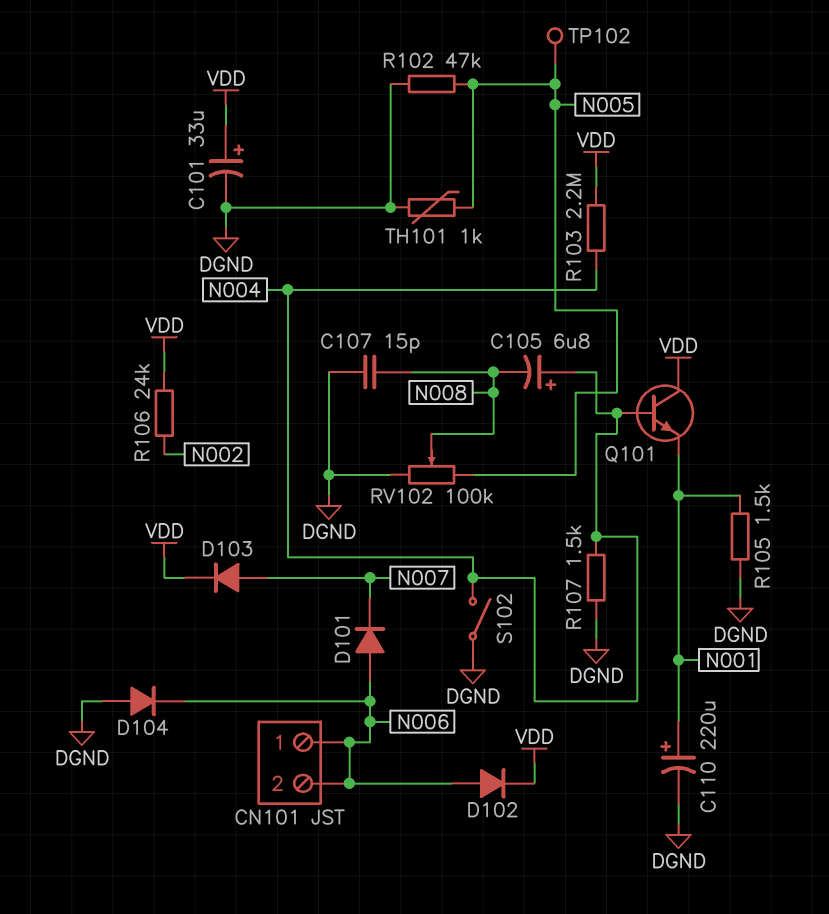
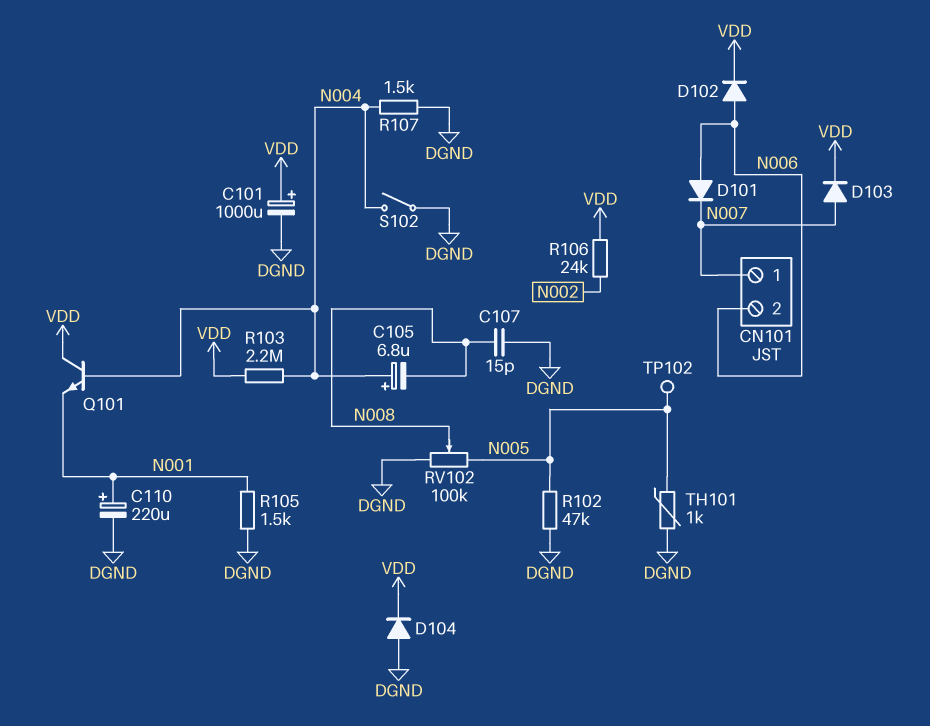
C101: 33uF (plus VDD, minus DGND) -> 1000uF (plus VDD, minus DGND)
CN101 pin 1: N006 -> N007
D104: diode (A DGND, K N006) -> diode (A DGND, K VDD)

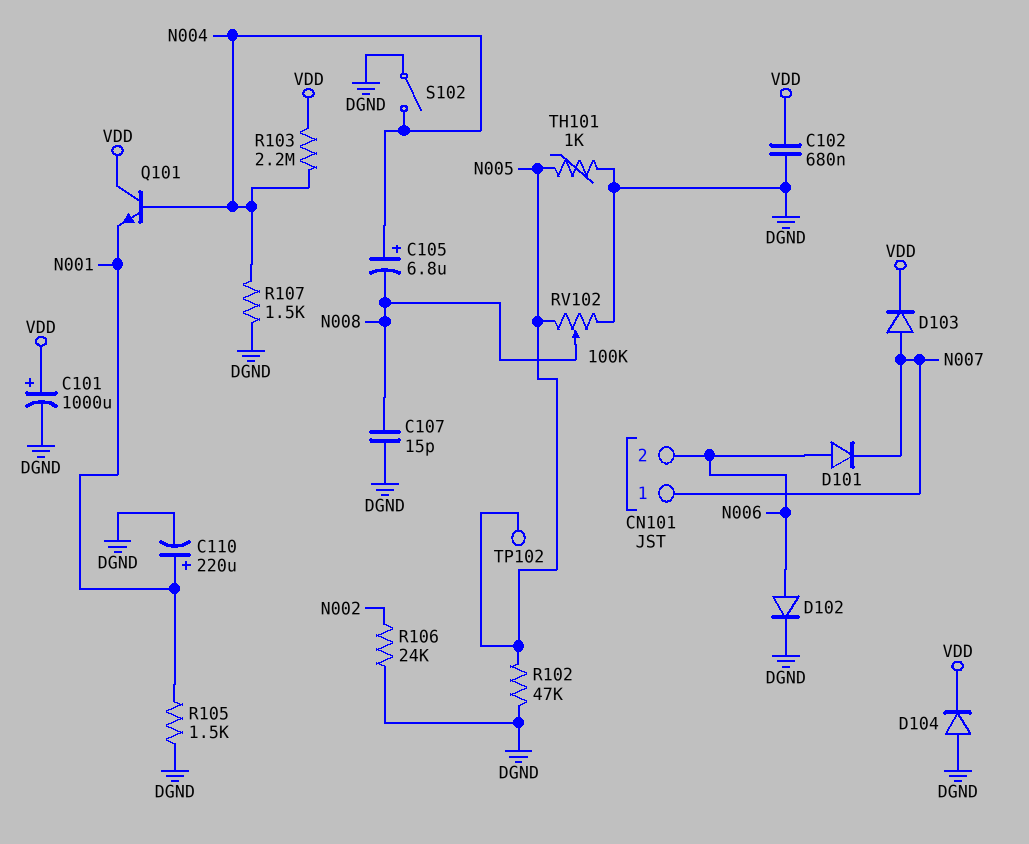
C102: none -> 680nF (DGND, VDD)
D102: diode (A N006, K VDD) -> diode (A N006, K DGND)
R106: 24k (N002, VDD) -> 24k (DGND, N002)

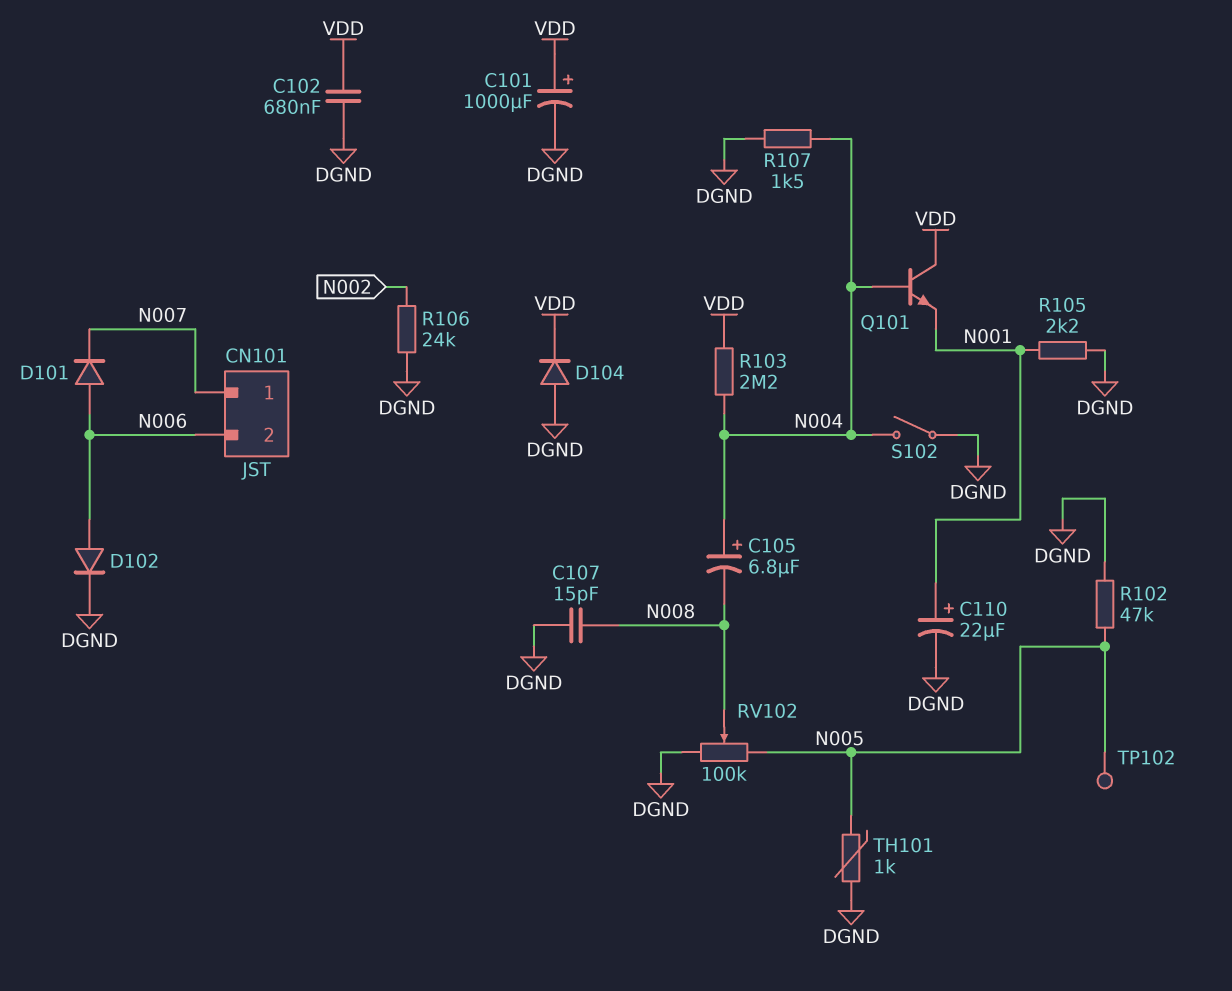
C110: 220uF (plus N001, minus DGND) -> 22uF (plus N001, minus DGND)
D103: diode (A N007, K VDD) -> none
R105: 1.5k (DGND, N001) -> 2.2k (DGND, N001)

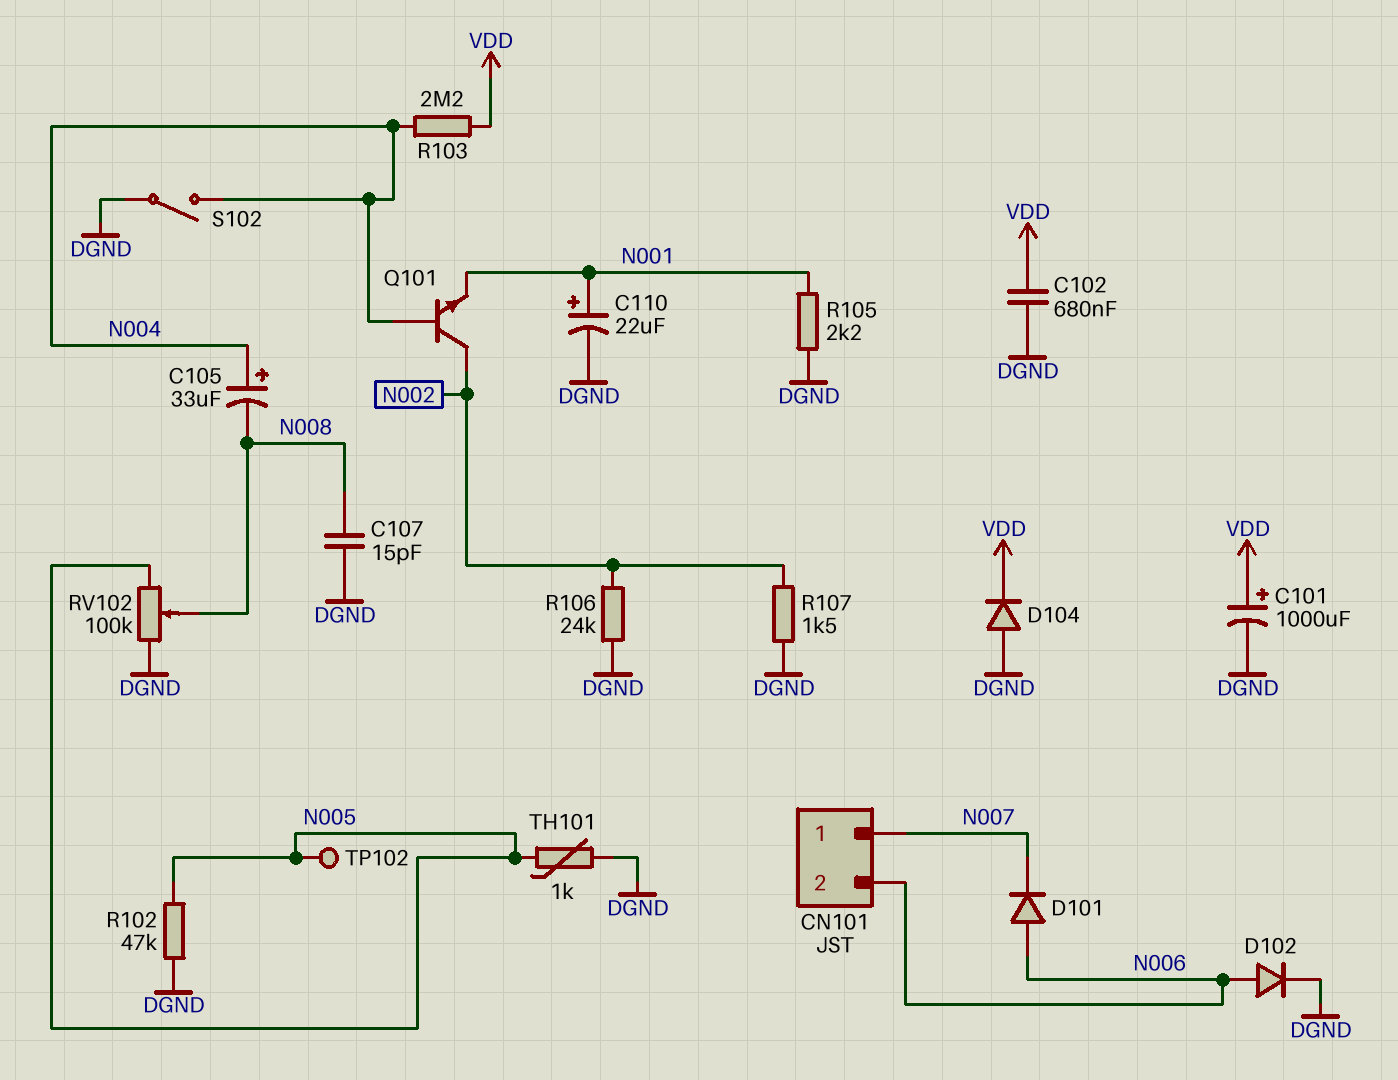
C105: 6.8uF (plus N004, minus N008) -> 33uF (plus N004, minus N008)
Q101: NPN (B N004, C VDD, E N001) -> NPN (B N004, C N002, E N001)
R107: 1.5k (DGND, N004) -> 1.5k (DGND, N002)

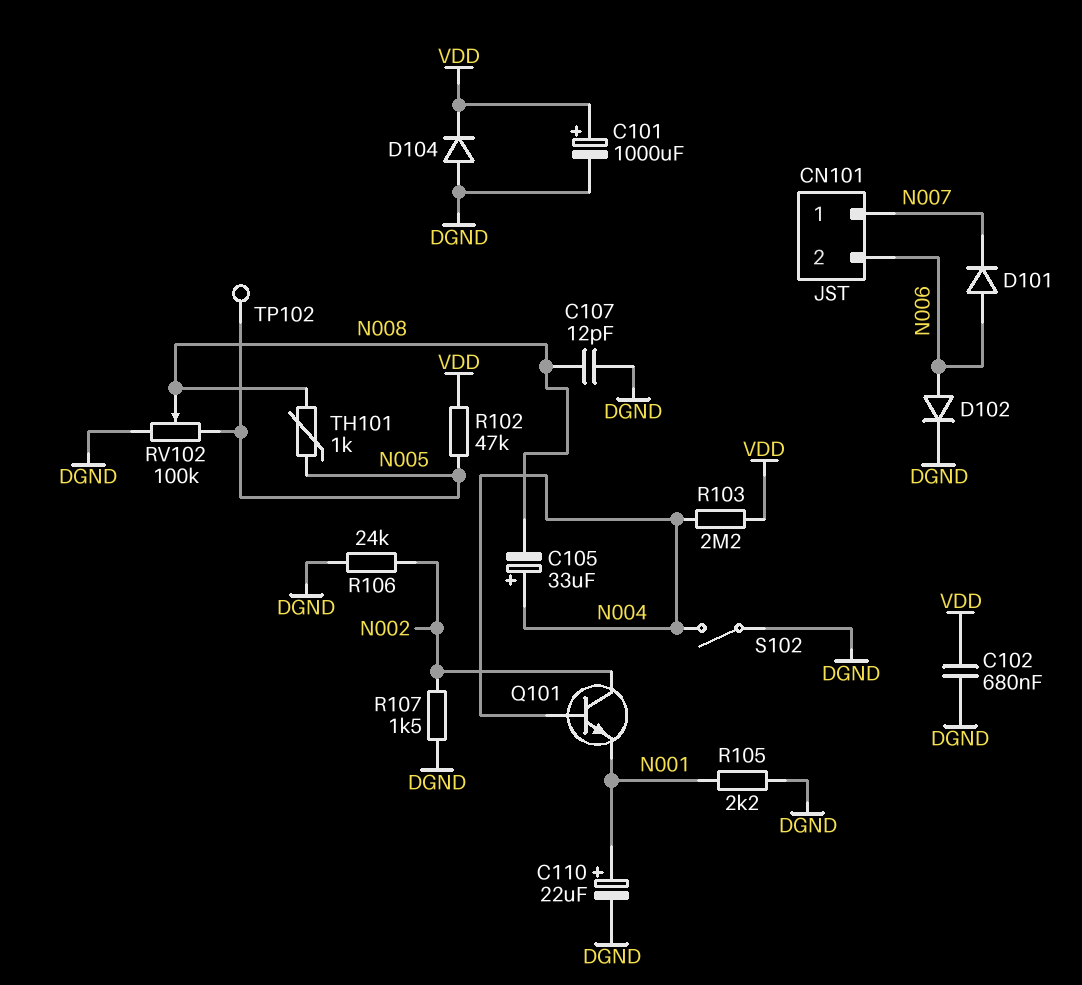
C107: 15pF (DGND, N008) -> 12pF (DGND, N008)
R102: 47k (DGND, N005) -> 47k (N005, VDD)
TH101: 1k (DGND, N005) -> 1k (N005, N008)

